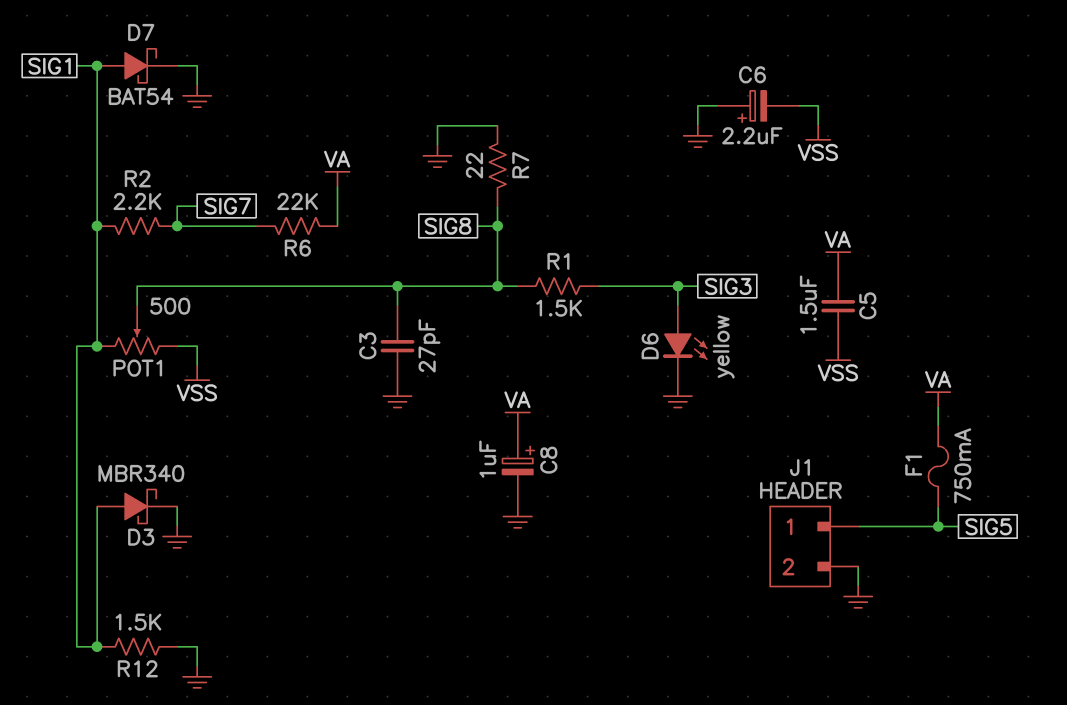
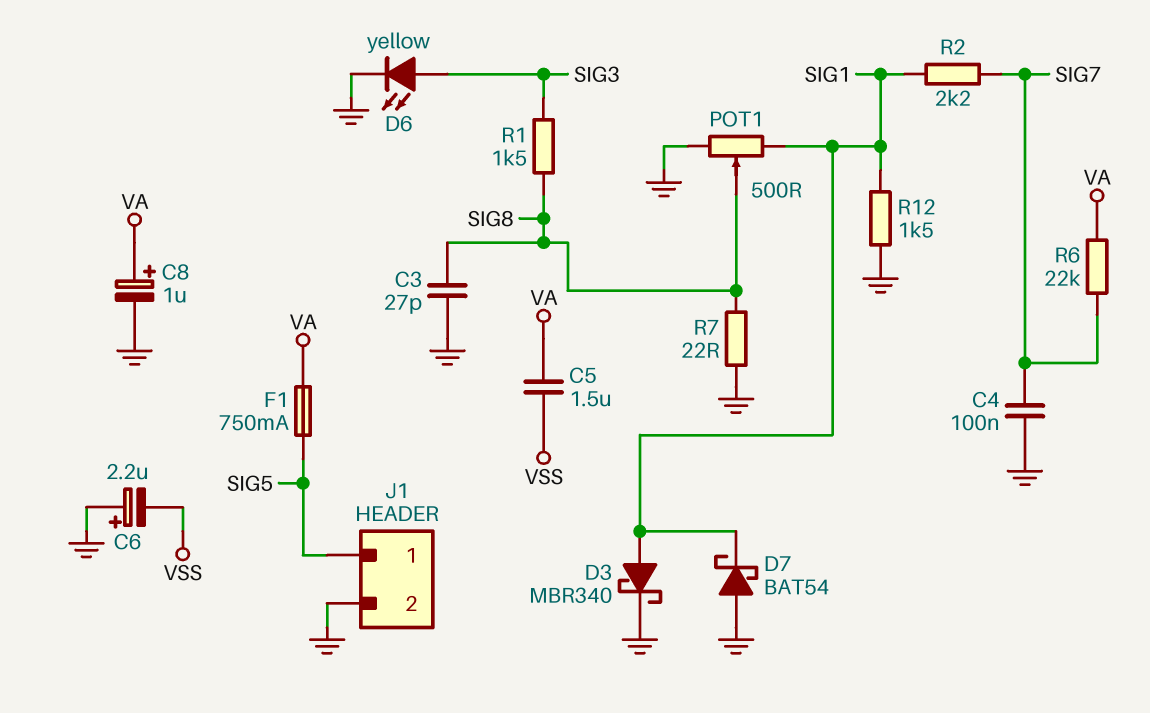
C4: none -> 100nF (GND, SIG7)
D7: schottky BAT54 (A SIG1, K GND) -> schottky BAT54 (A GND, K SIG1)
POT1: 500 (SIG1, VSS, wiper SIG8) -> 500 (GND, SIG1, wiper SIG8)

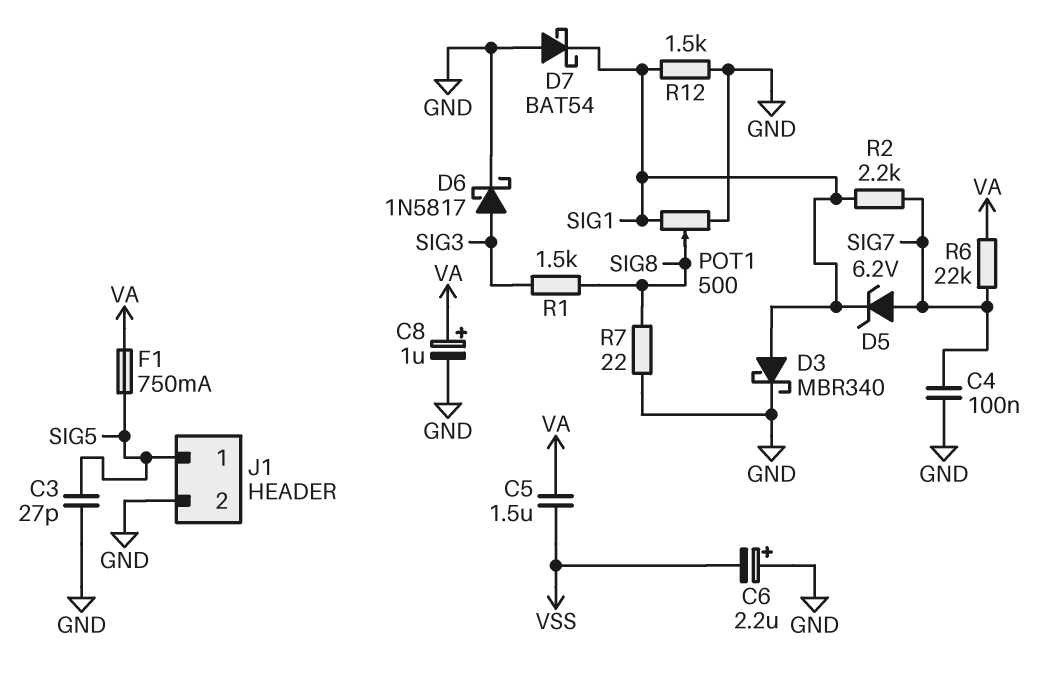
C3: 27pF (GND, SIG8) -> 27pF (GND, SIG5)
D5: none -> zener 6.2V (A SIG7, K SIG1)
D6: LED yellow (A SIG3, K GND) -> schottky 1N5817 (A SIG3, K GND)

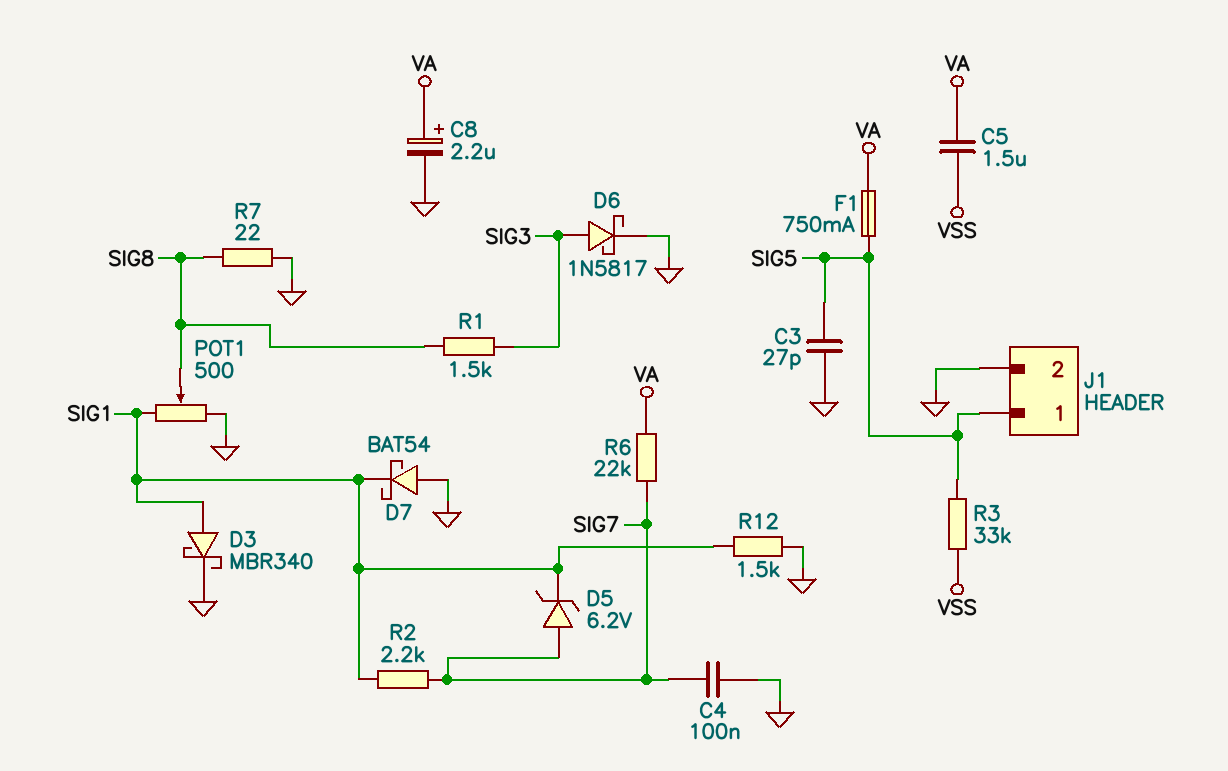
C6: 2.2uF (plus GND, minus VSS) -> none
C8: 1uF (plus VA, minus GND) -> 2.2uF (plus VA, minus GND)
R3: none -> 33k (SIG5, VSS)

